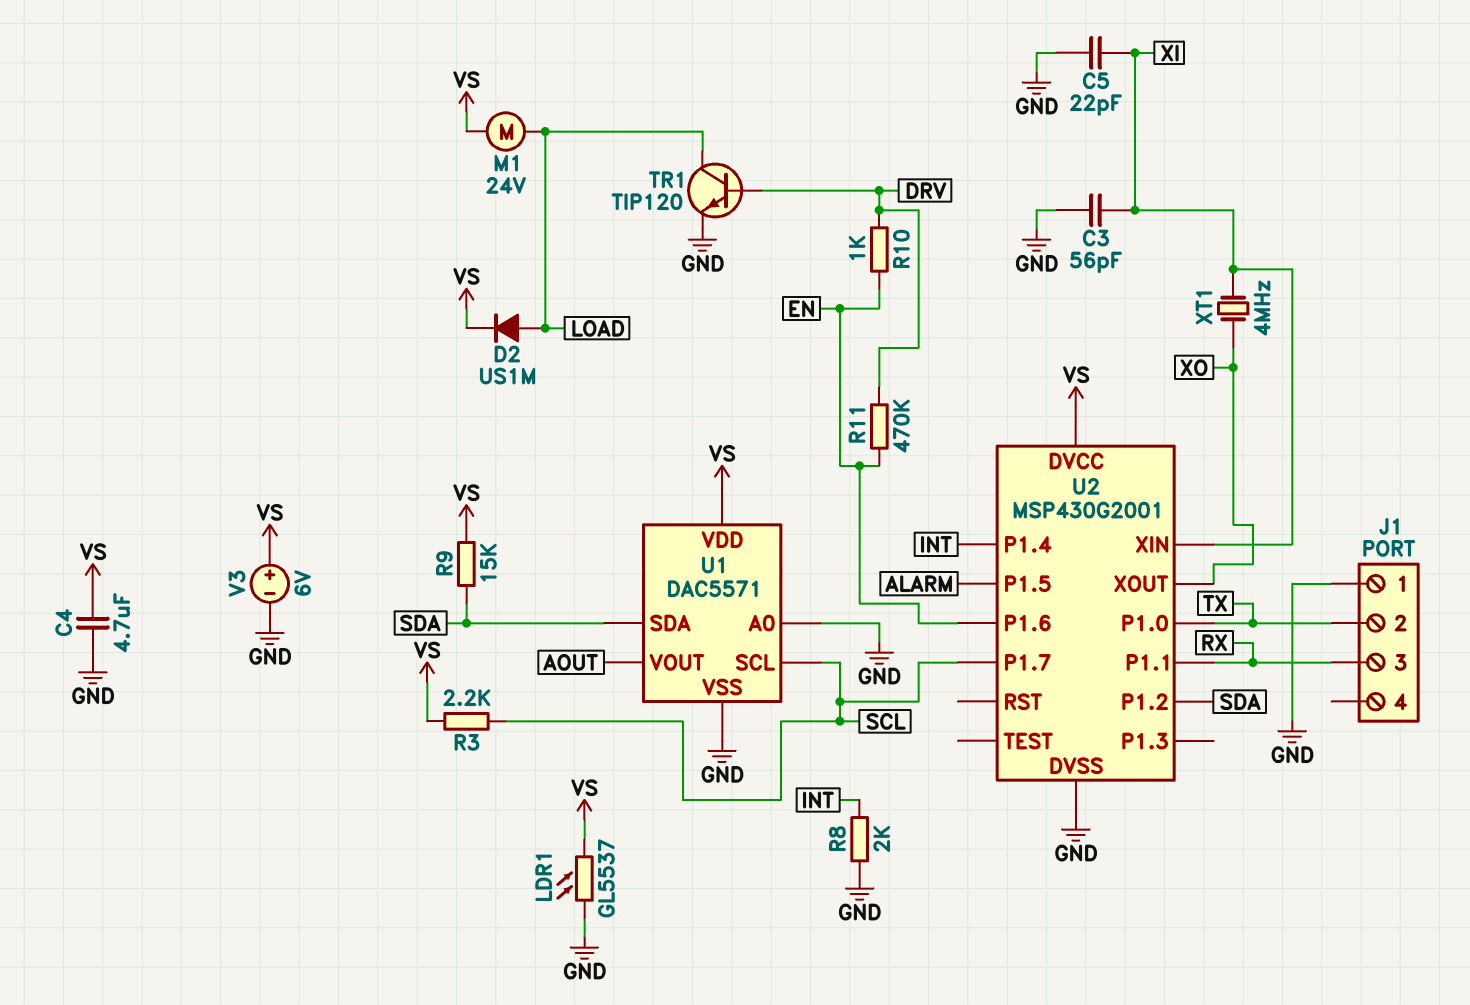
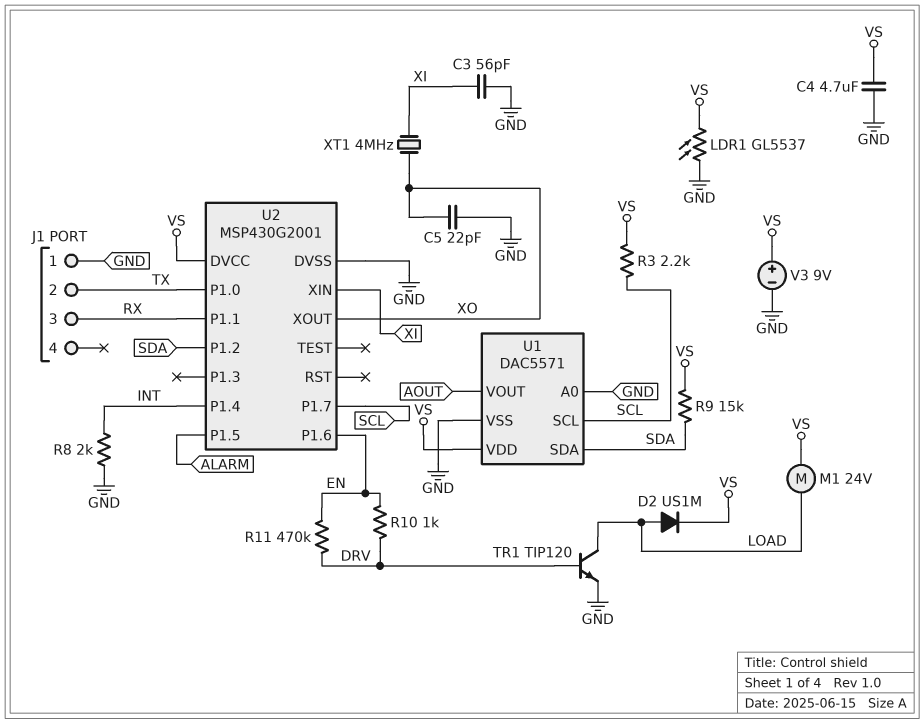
C5: 22pF (GND, XI) -> 22pF (GND, XO)
V3: 6V (plus VS, minus GND) -> 9V (plus VS, minus GND)

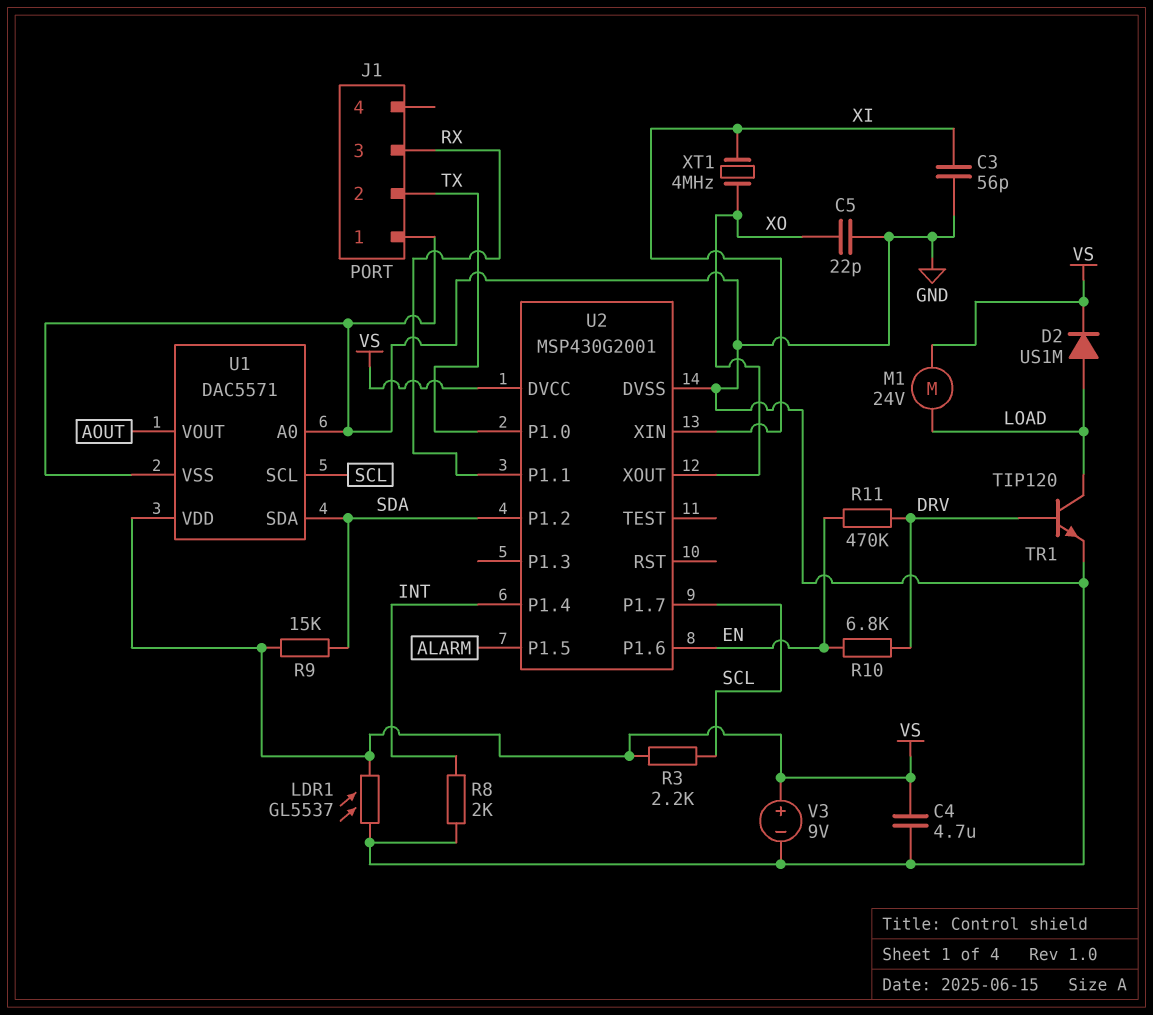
R10: 1k (DRV, EN) -> 6.8k (DRV, EN)

